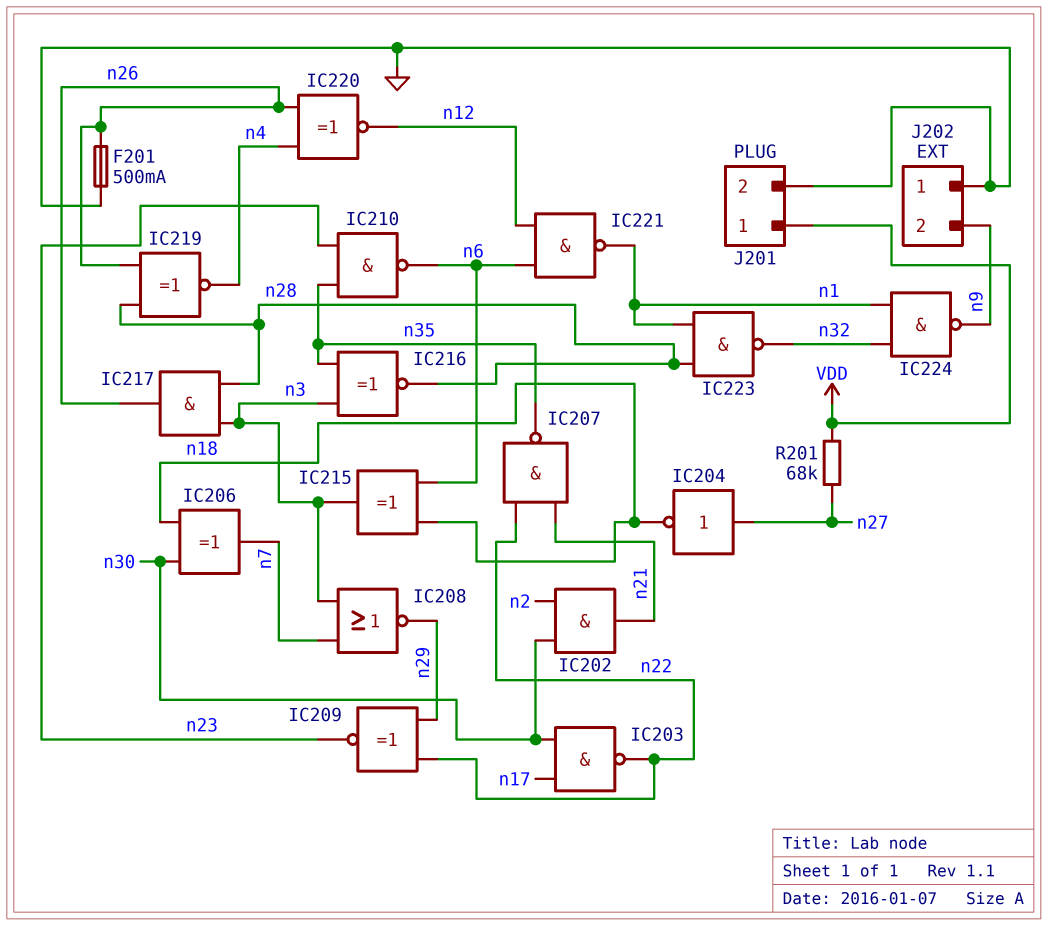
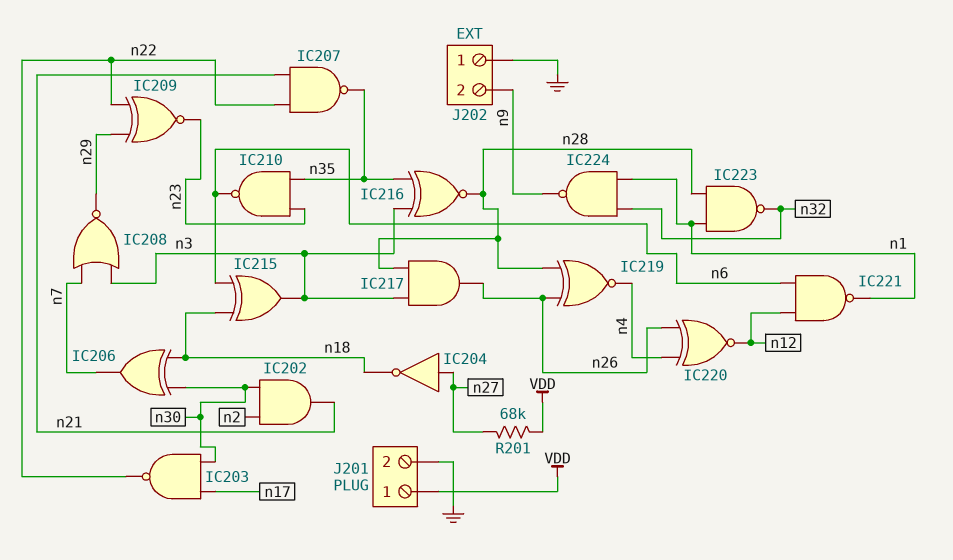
F201: 500mA (GND, n26) -> none

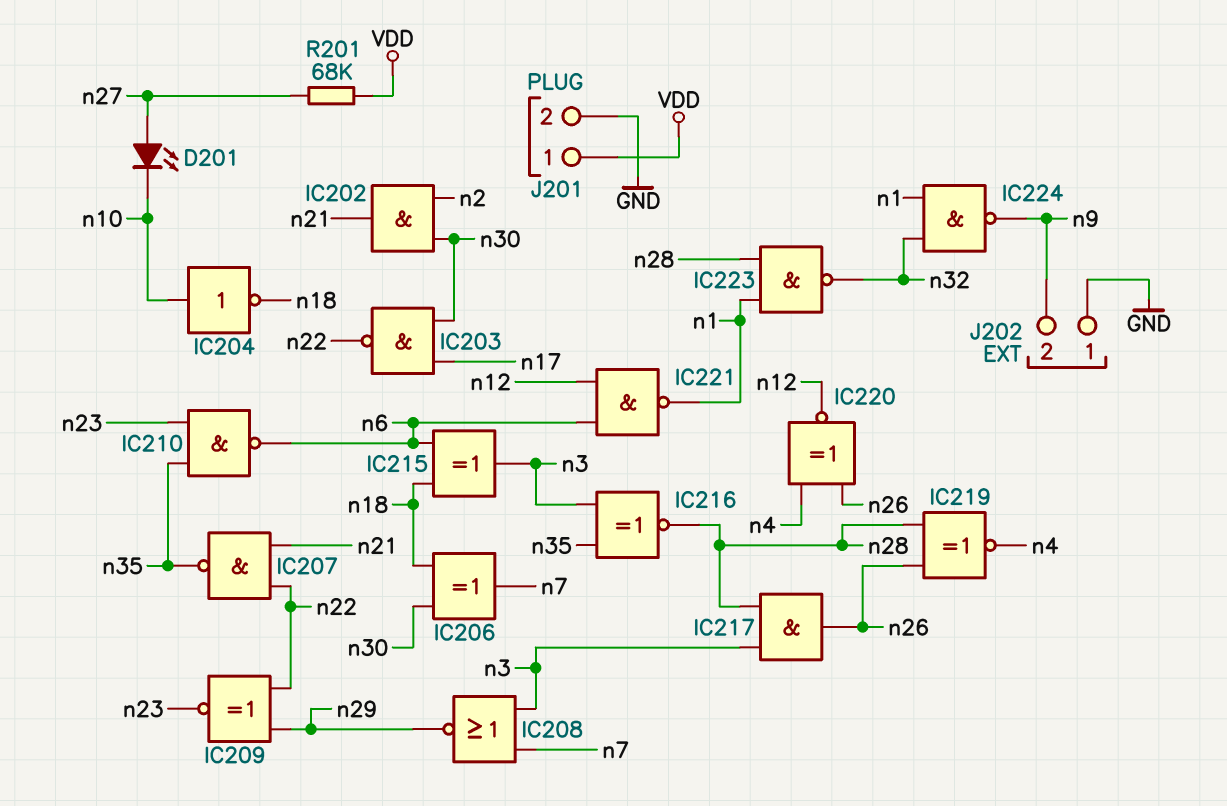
D201: none -> LED (A n27, K n10)
IC204: NOT (in n27, out n18) -> NOT (in n10, out n18)

